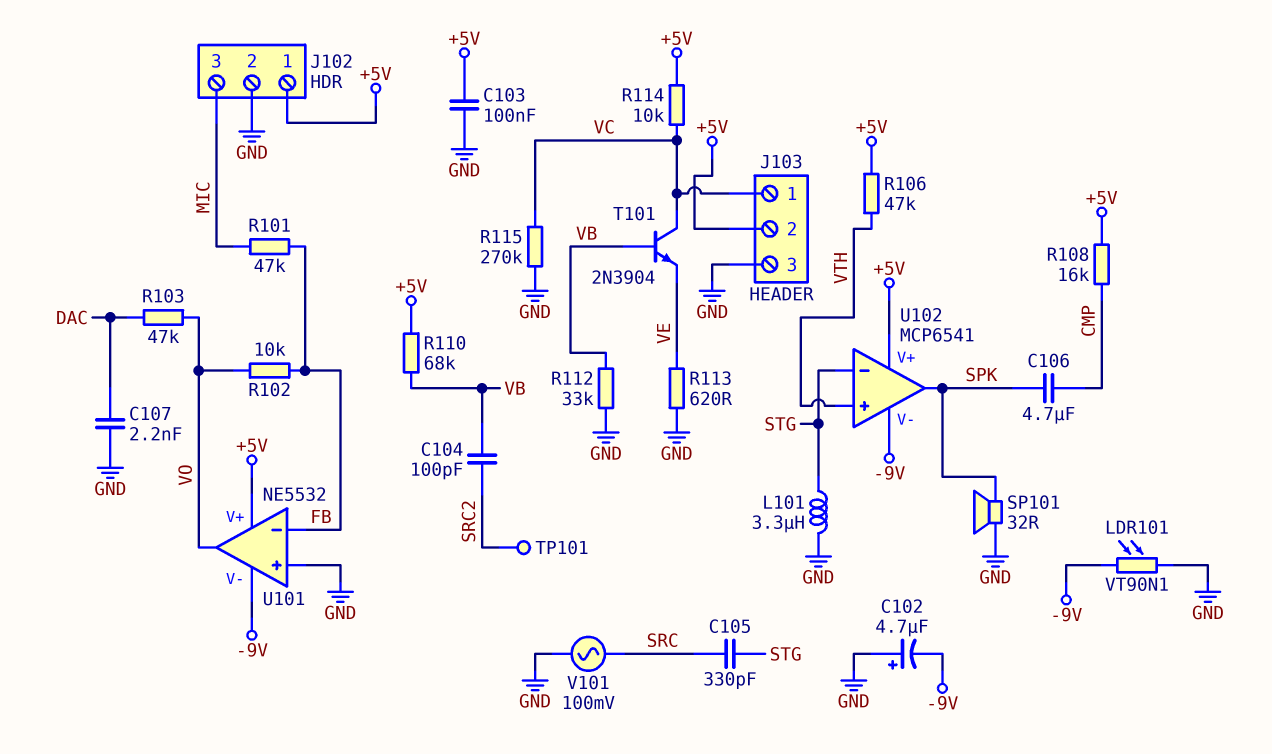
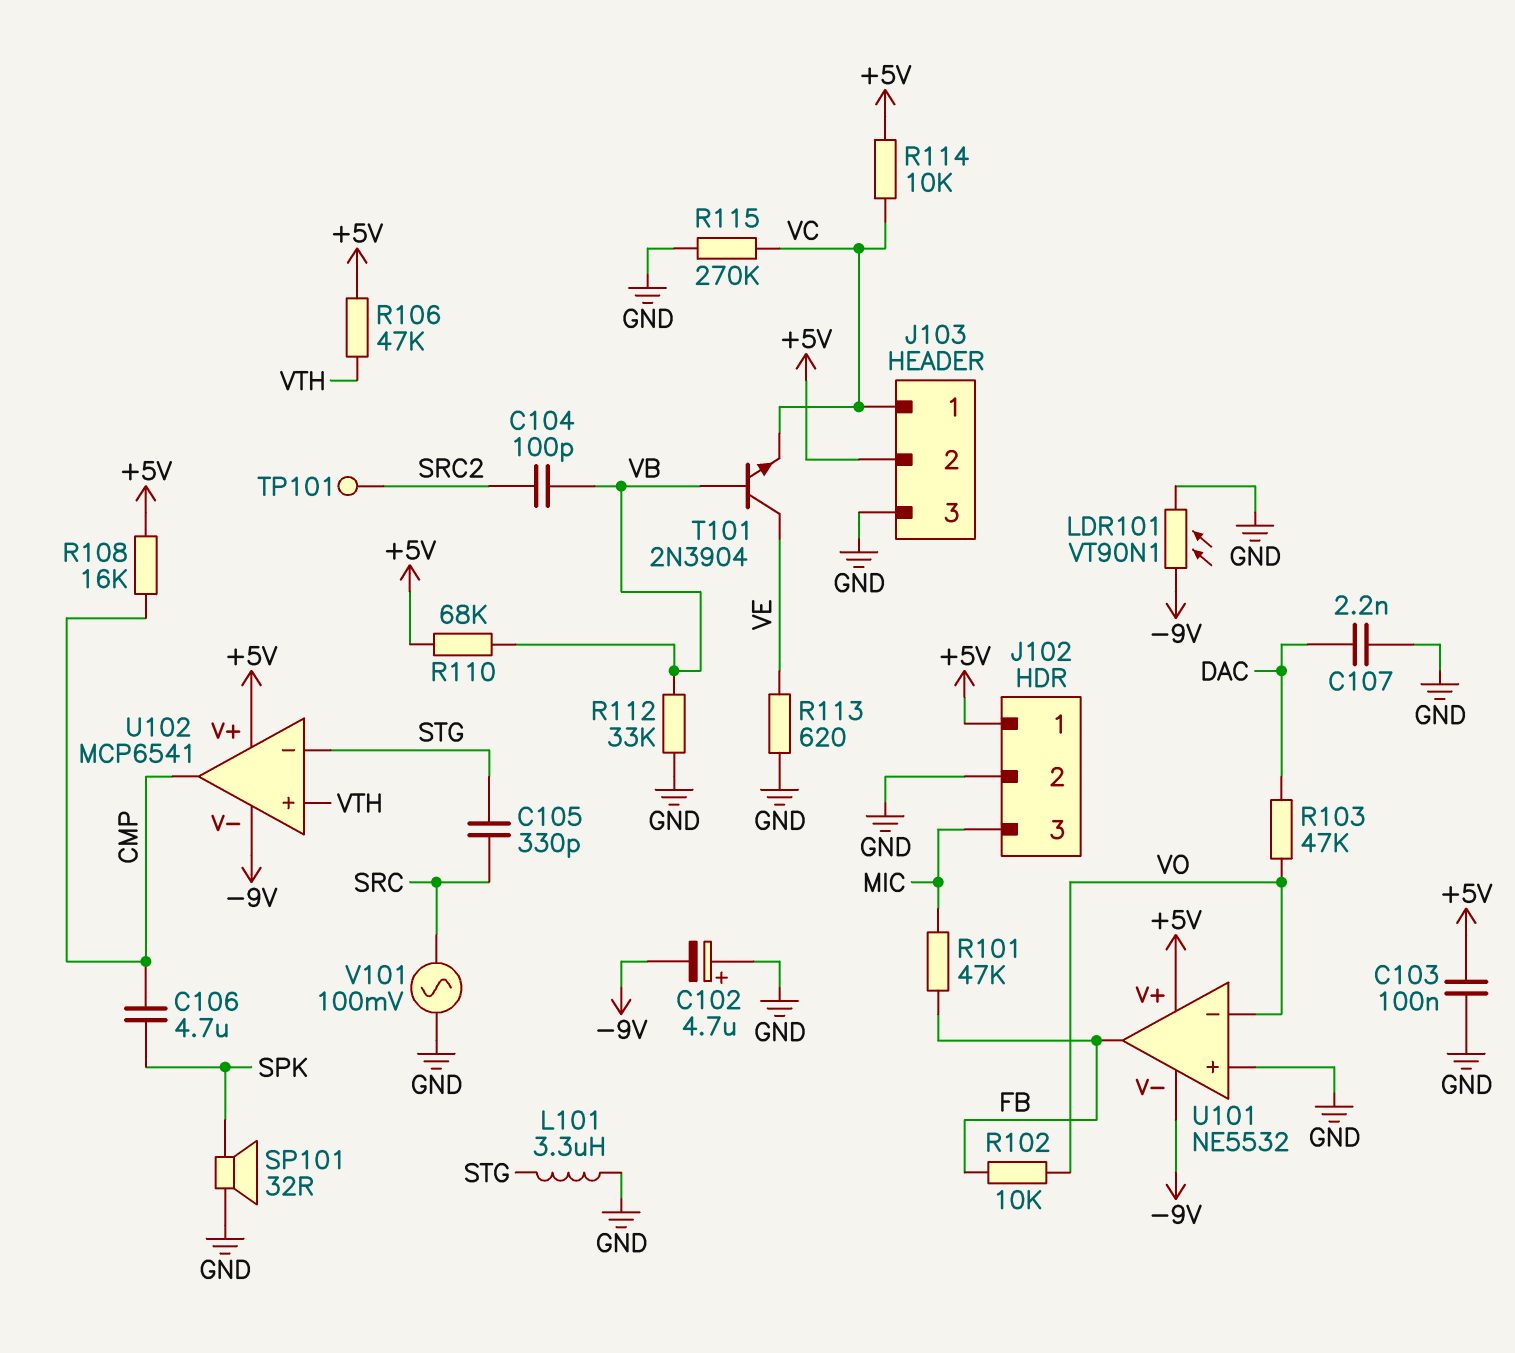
T101: NPN 2N3904 (B VB, C VC, E VE) -> NPN 2N3904 (B VB, C VE, E VC)
U101 pin in-: FB -> VO
U101 pin out: VO -> FB
U102 pin out: SPK -> CMP

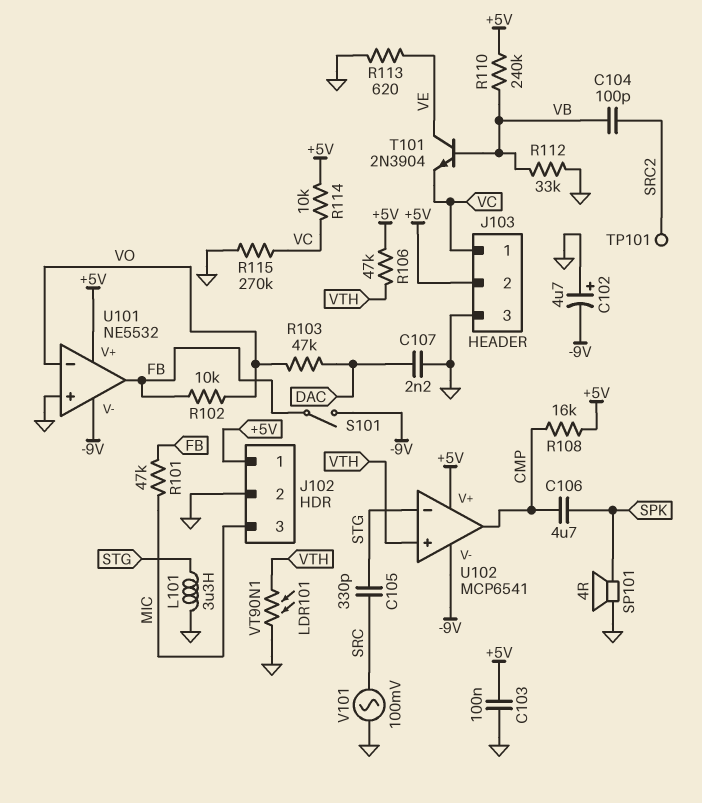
LDR101: VT90N1 (-9V, GND) -> VT90N1 (GND, VTH)
R110: 68k (+5V, VB) -> 240k (+5V, VB)
S101: none -> switch (-9V, FB)
SP101: speaker 32R (GND, SPK) -> speaker 4R (GND, SPK)

